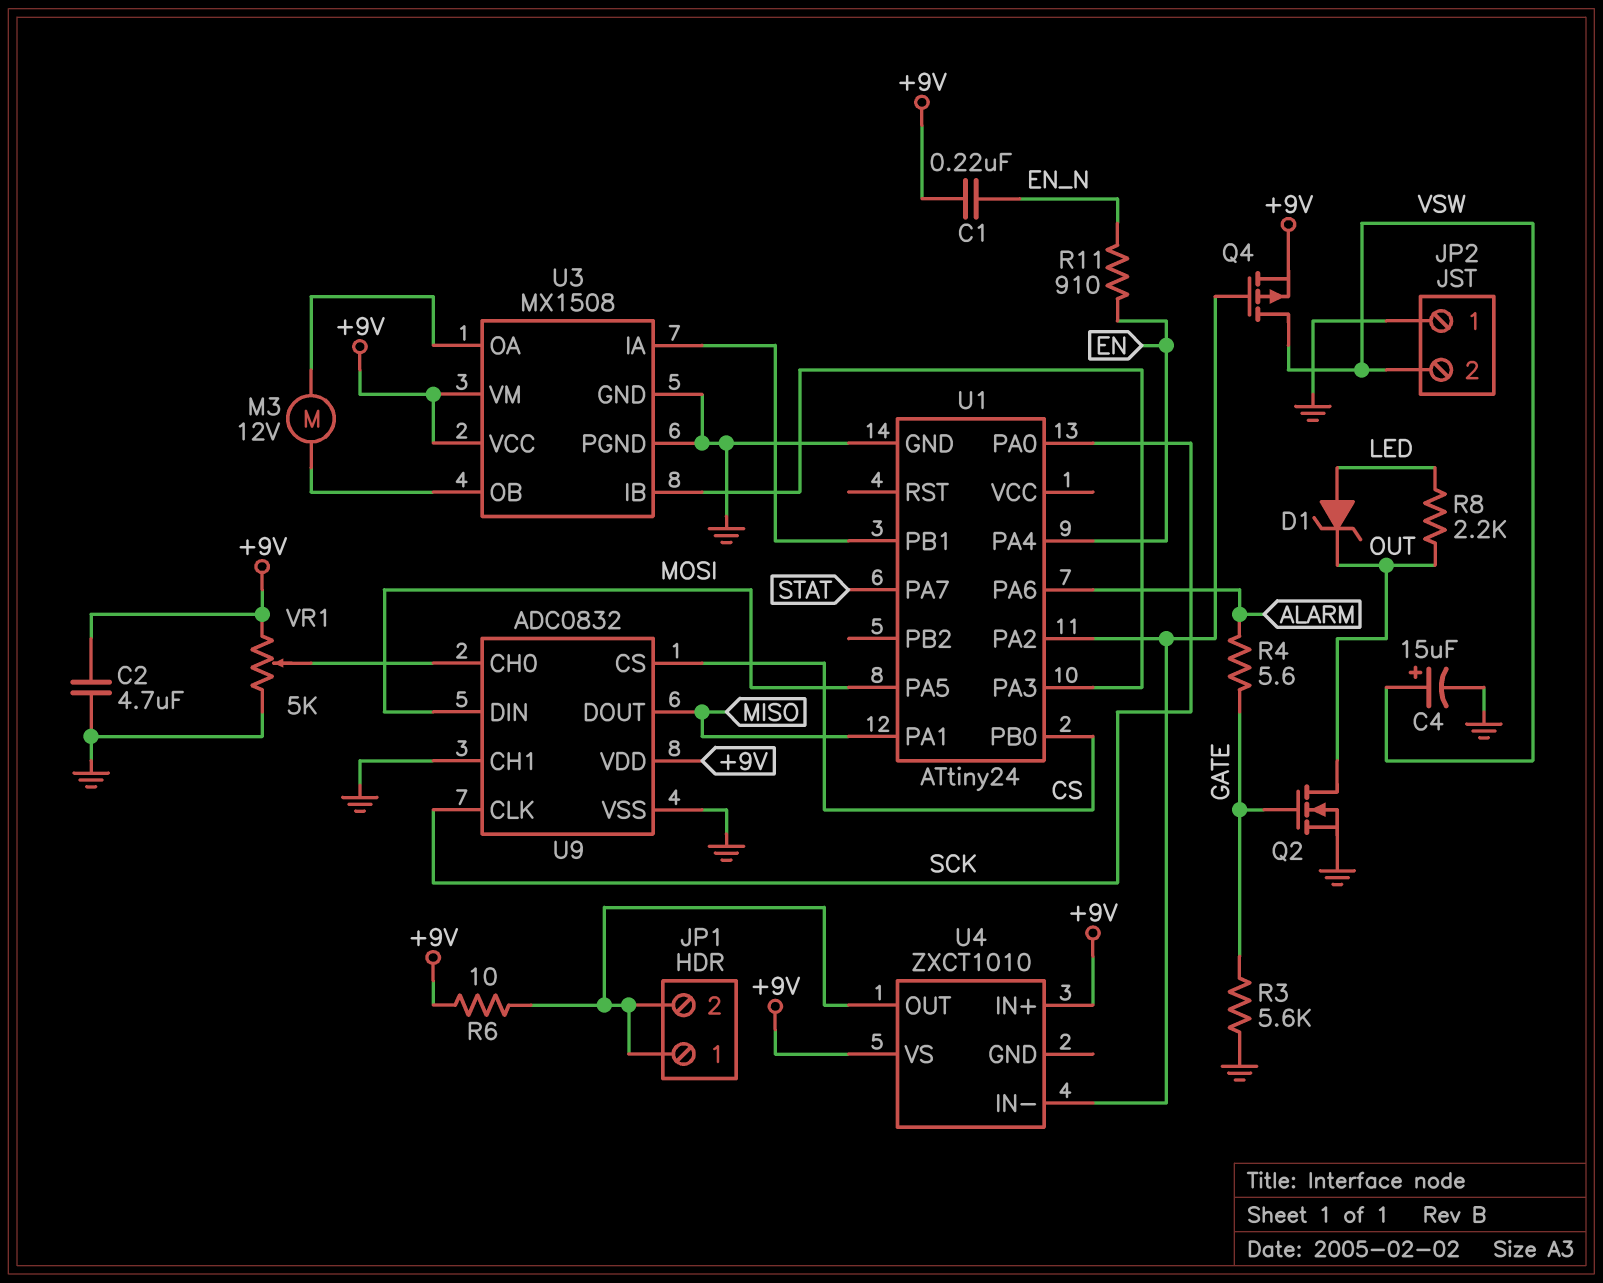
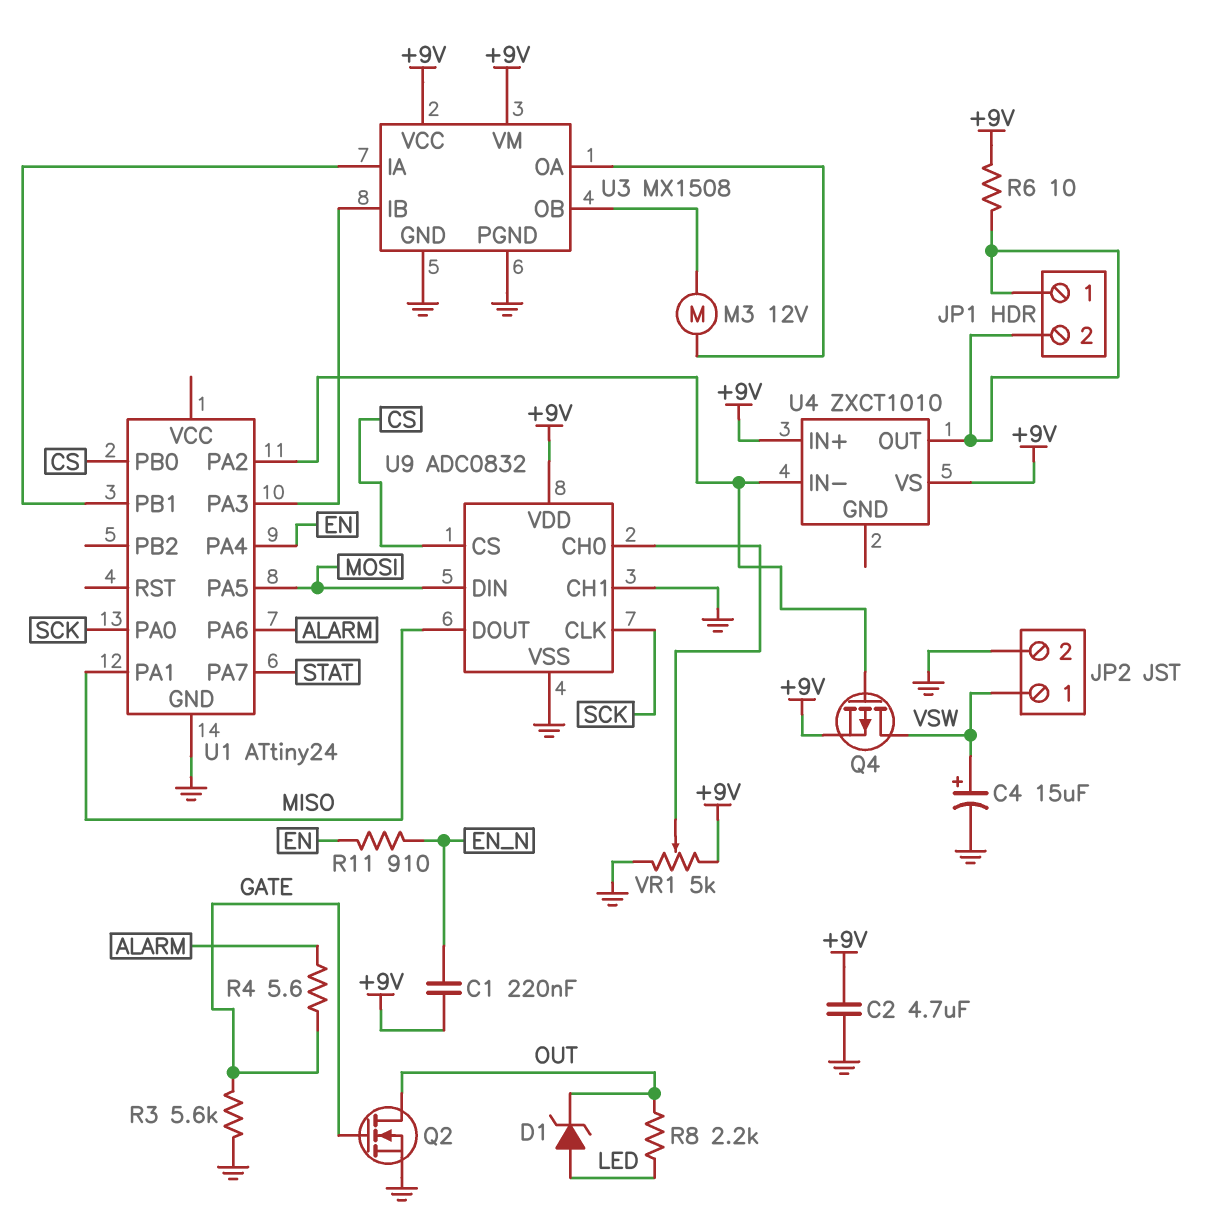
JP2 pin 1: GND -> VSW
JP2 pin 2: VSW -> GND

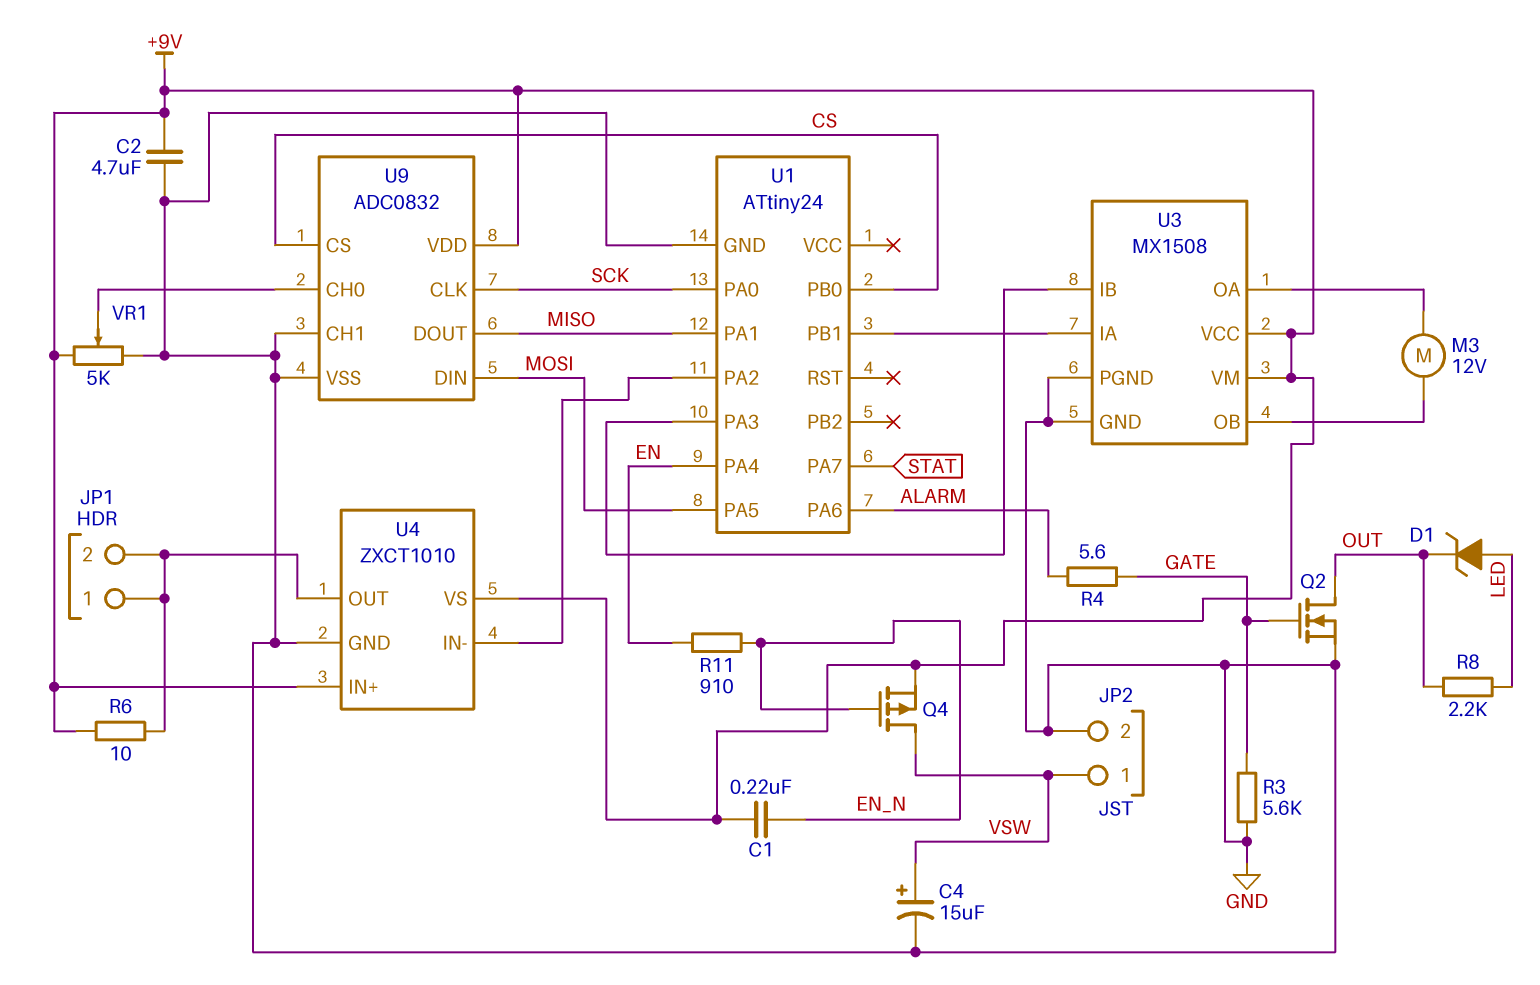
Q4: PMOS (G U1/PA2, D VSW, S +9V) -> PMOS (G EN_N, D VSW, S +9V)
U4 pin GND: none -> GND

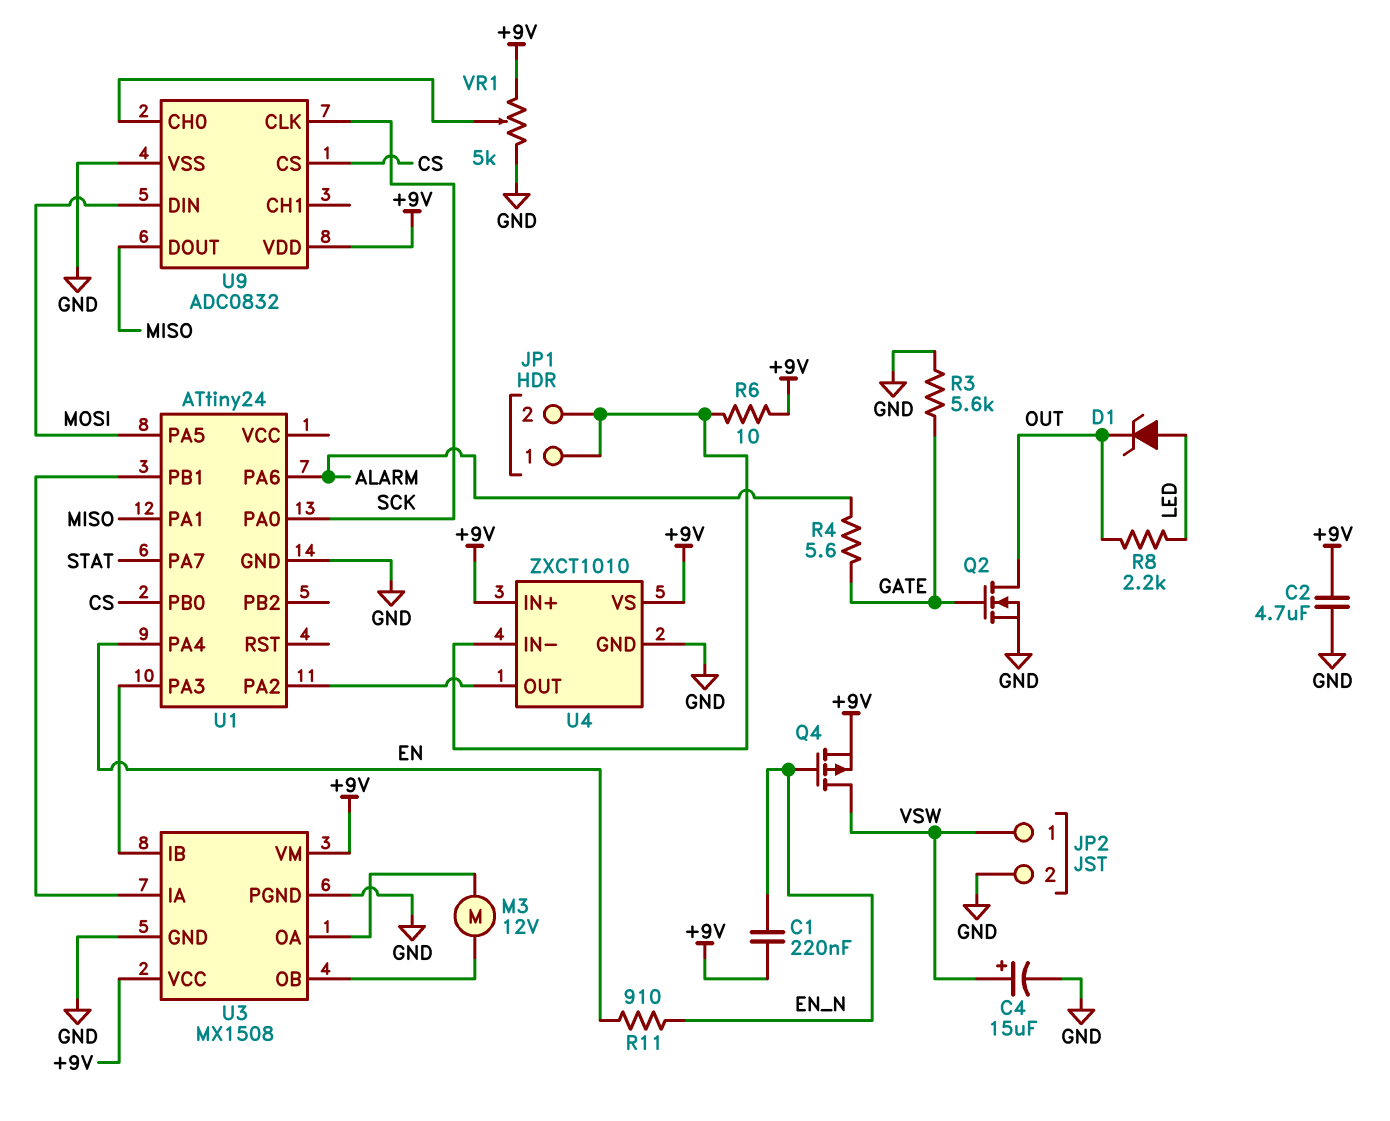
U4 pin IN-: U1/PA2 -> JP1/1
U4 pin OUT: JP1/1 -> U1/PA2
U9 pin CH1: GND -> none

